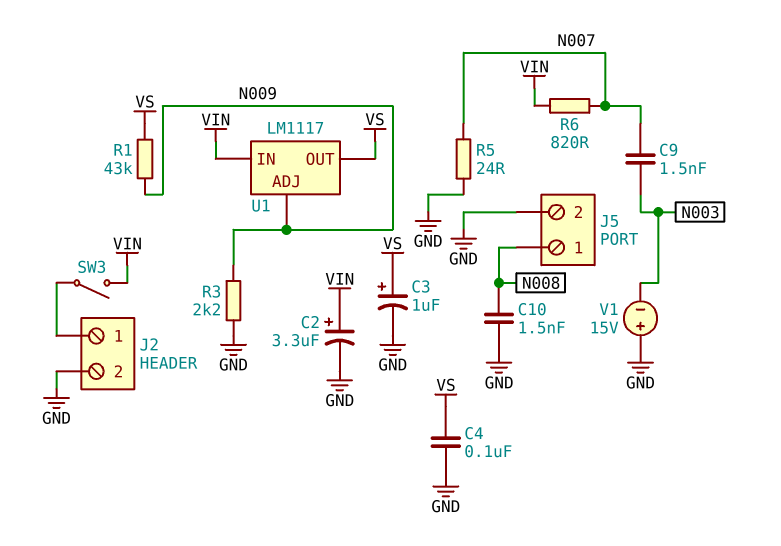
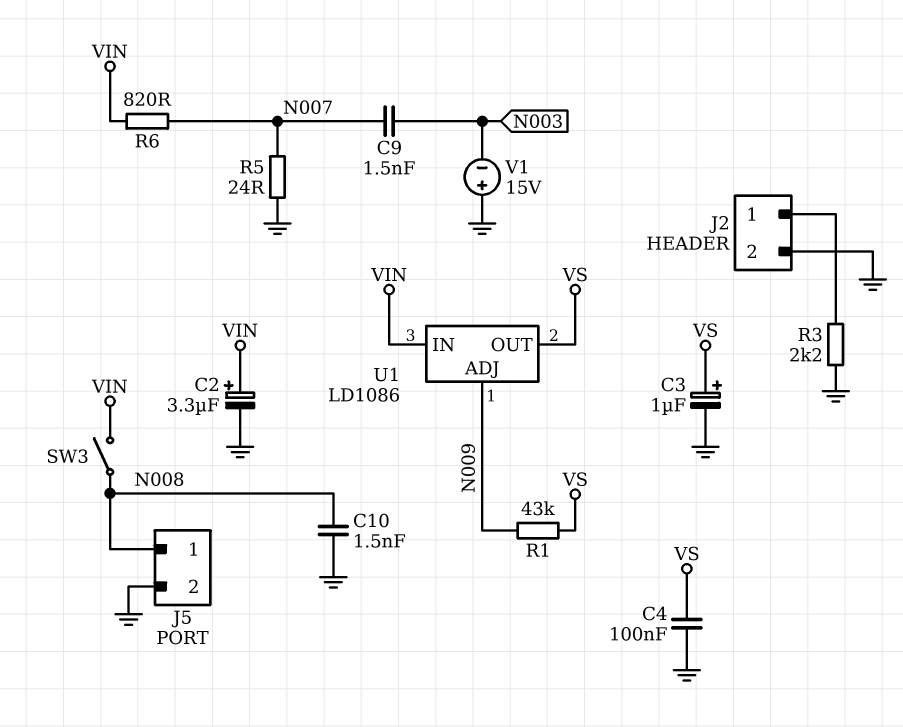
R3: 2.2k (GND, N009) -> 2.2k (GND, J2/1)
SW3: switch (J2/1, VIN) -> switch (N008, VIN)
U1: LM1117 -> LD1086

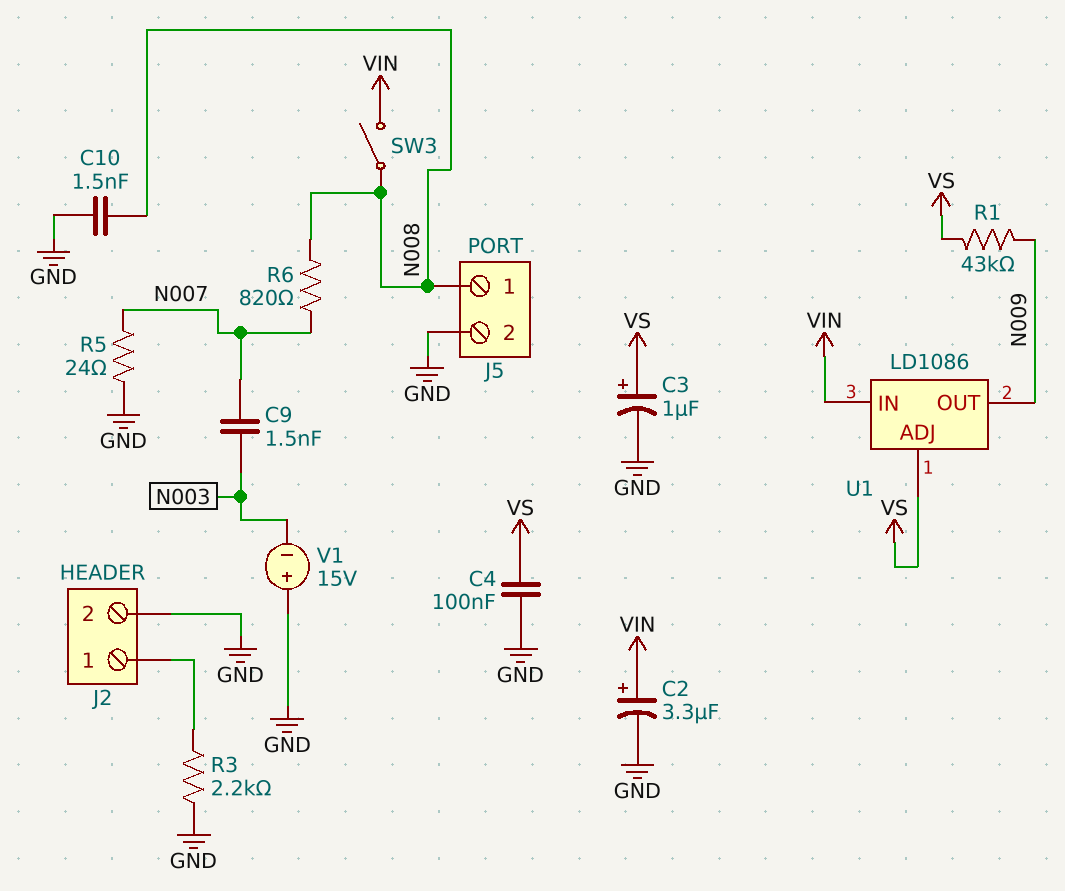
R6: 820 (N007, VIN) -> 820 (N007, N008)
U1 pin ADJ: N009 -> VS
U1 pin OUT: VS -> N009

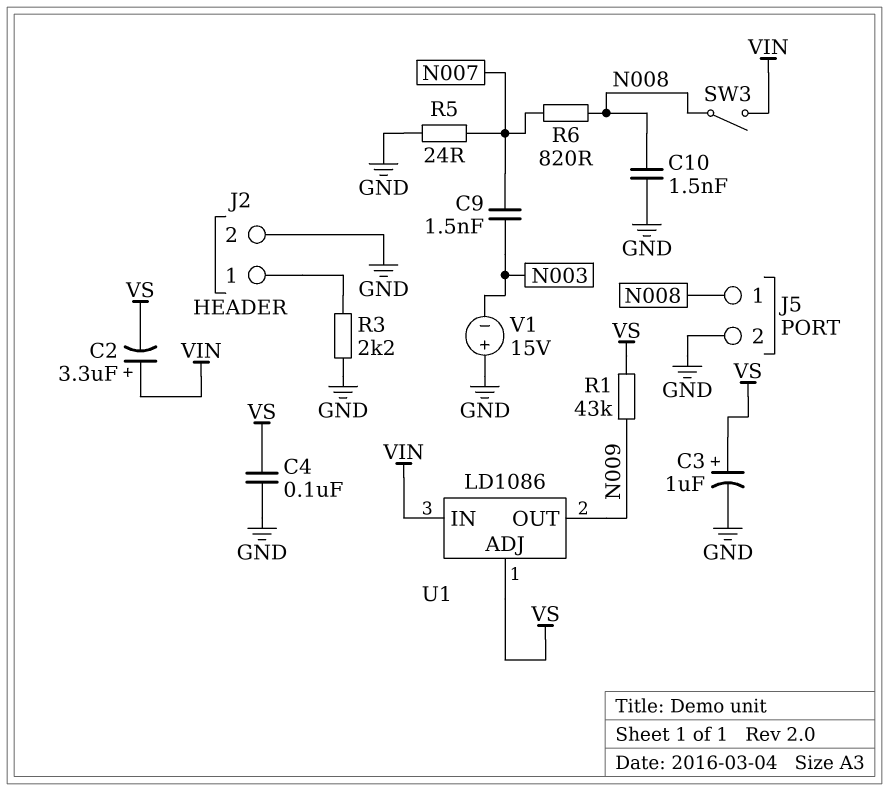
C2: 3.3uF (plus VIN, minus GND) -> 3.3uF (plus VIN, minus VS)

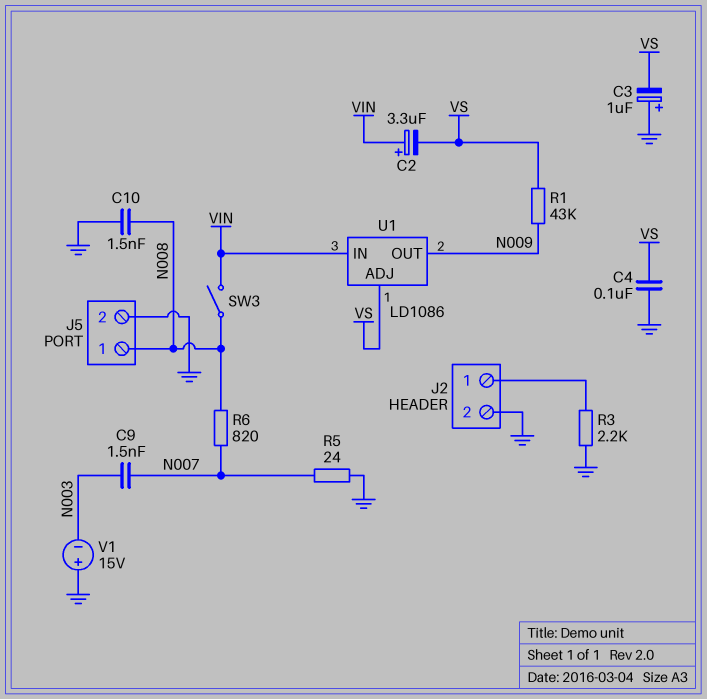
C3: 1uF (plus VS, minus GND) -> 1uF (plus GND, minus VS)

